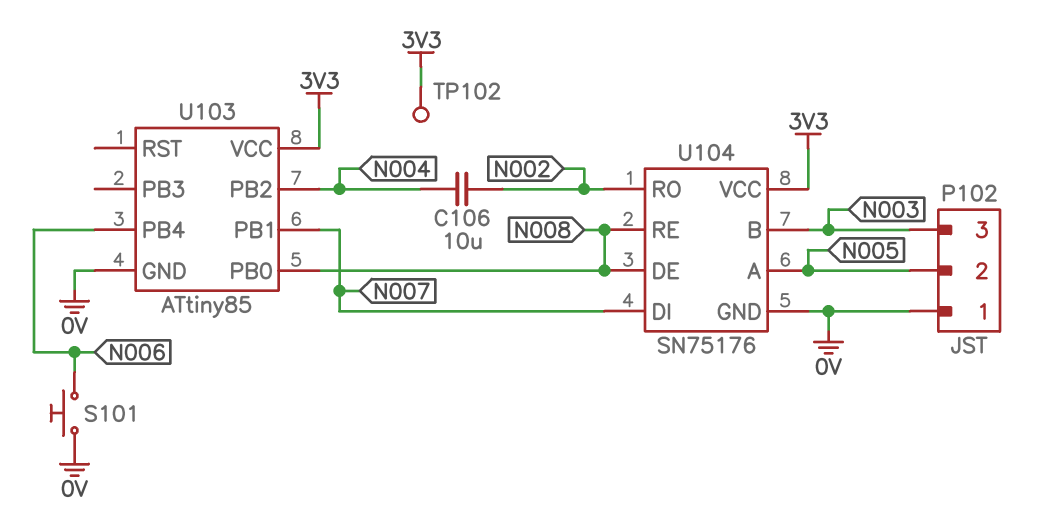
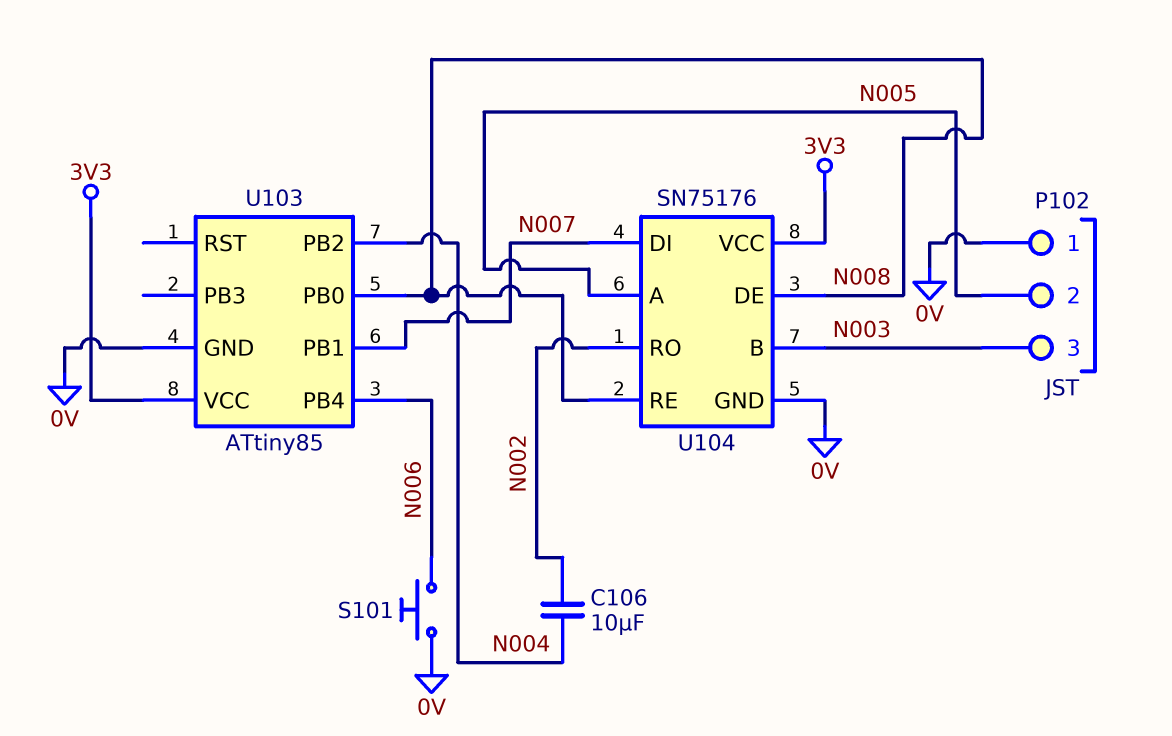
TP102: test point (3V3) -> none

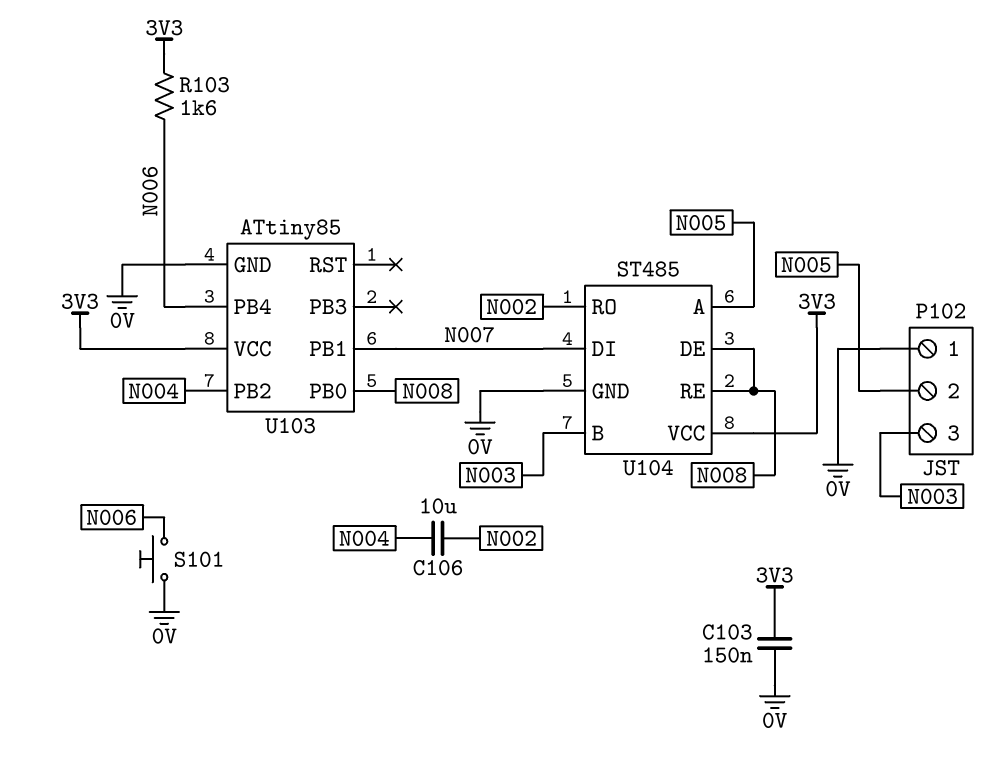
C103: none -> 150nF (0V, 3V3)
R103: none -> 1.6k (3V3, N006)
U104: SN75176 -> ST485

